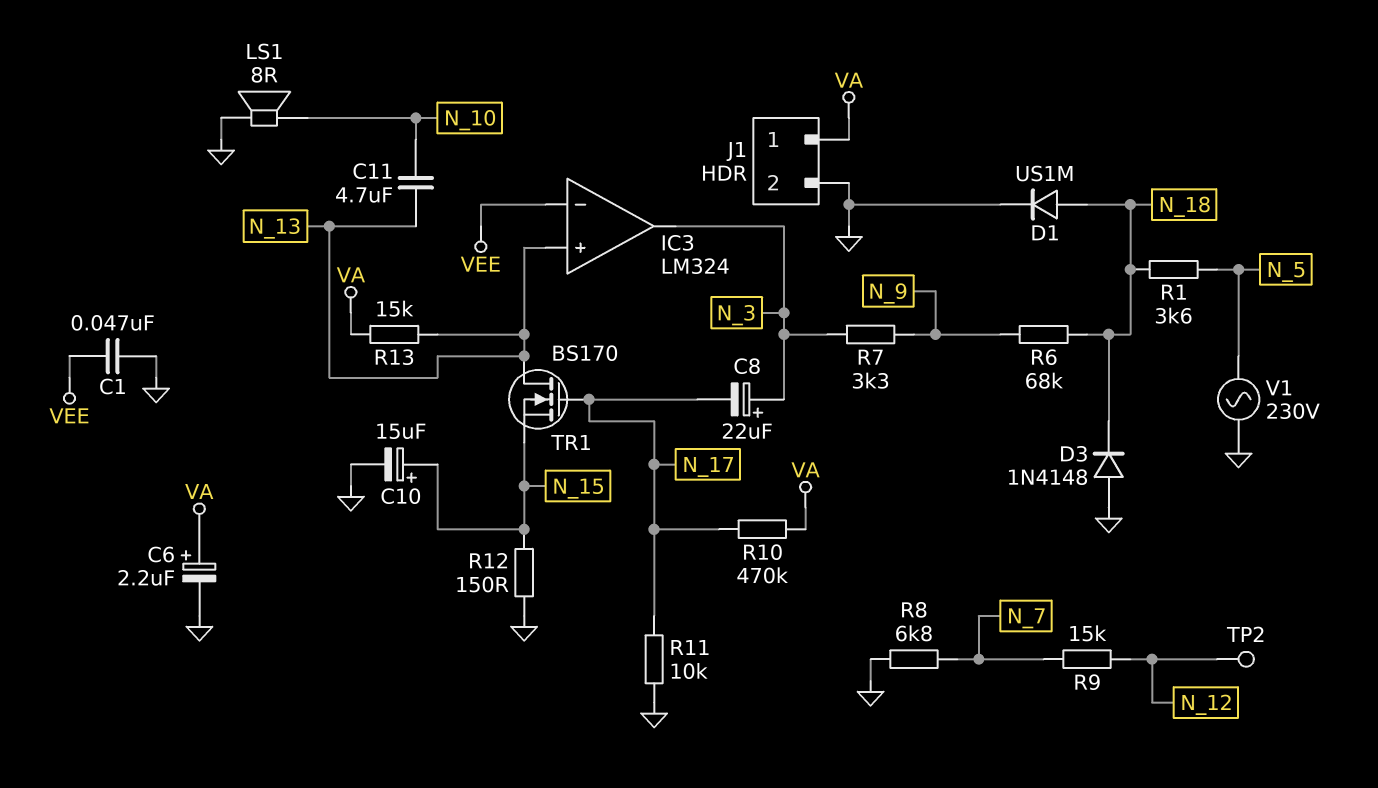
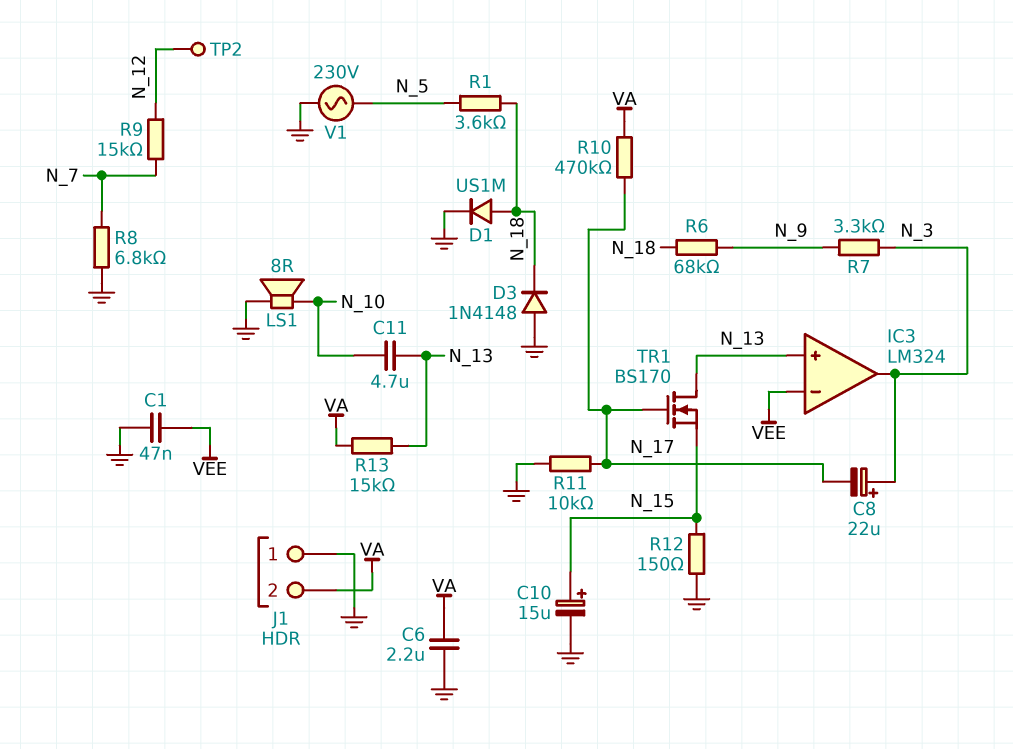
C6: 2.2uF (plus VA, minus GND) -> 2.2uF (GND, VA)
J1 pin 1: VA -> GND
J1 pin 2: GND -> VA

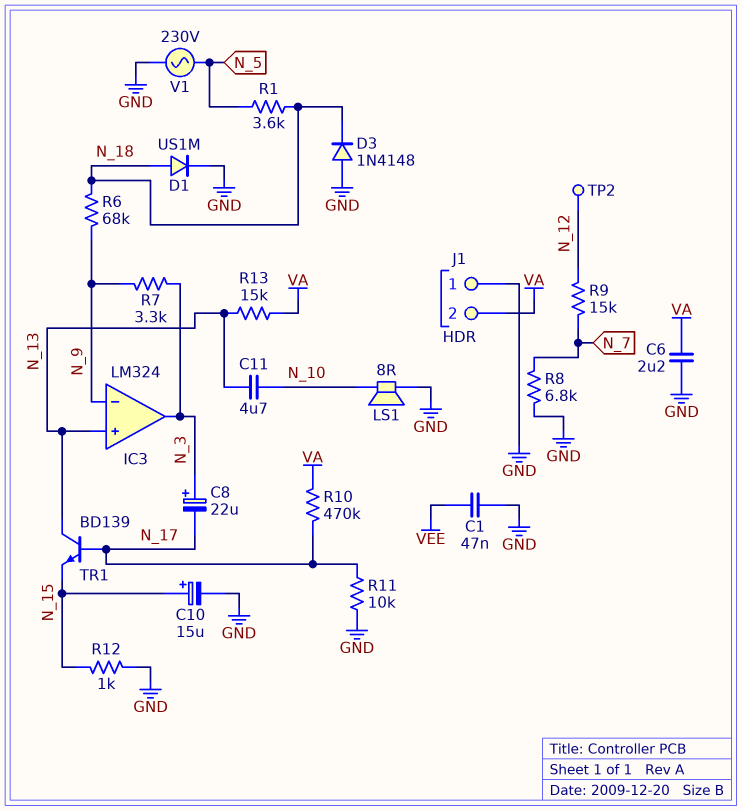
IC3 pin in-: VEE -> N_9
R12: 150 (GND, N_15) -> 1k (GND, N_15)
TR1: NMOS BS170 (G N_17, D N_13, S N_15) -> NPN BD139 (B N_17, C N_13, E N_15)

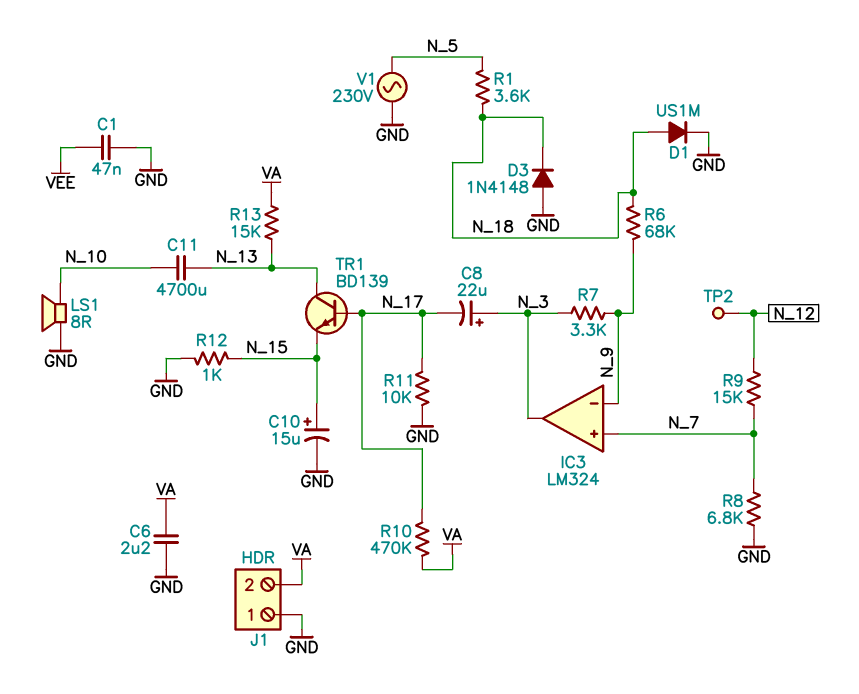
C11: 4.7uF (N_10, N_13) -> 4700uF (N_10, N_13)
IC3 pin in+: N_13 -> N_7

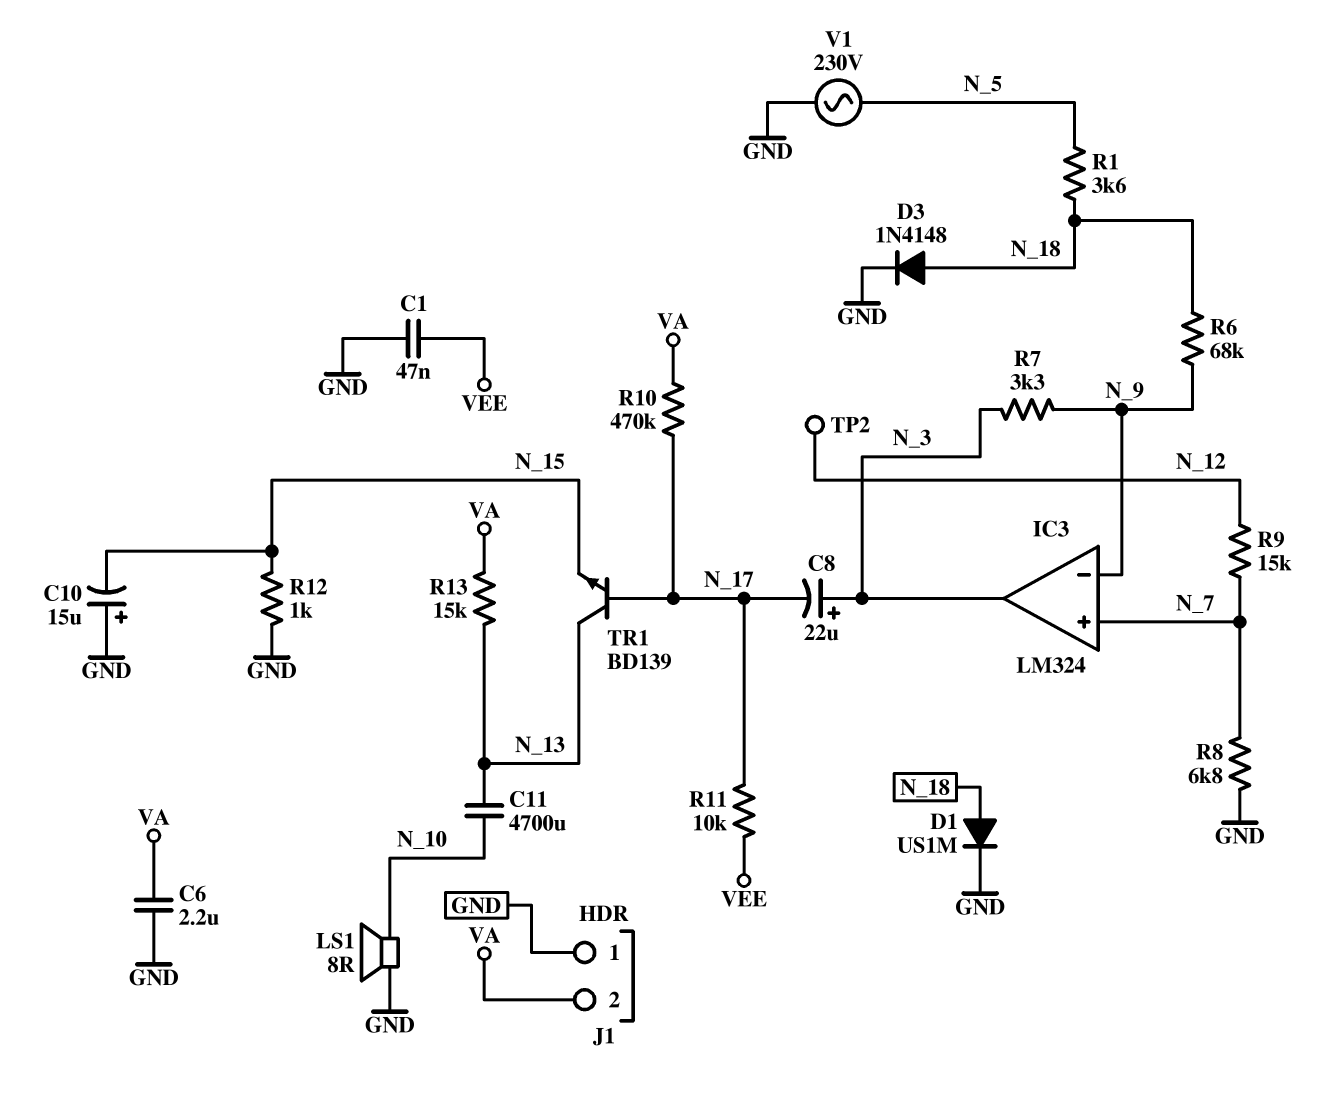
C10: 15uF (plus N_15, minus GND) -> 15uF (plus GND, minus N_15)
D3: diode 1N4148 (A GND, K N_18) -> diode 1N4148 (A N_18, K GND)
R11: 10k (GND, N_17) -> 10k (N_17, VEE)

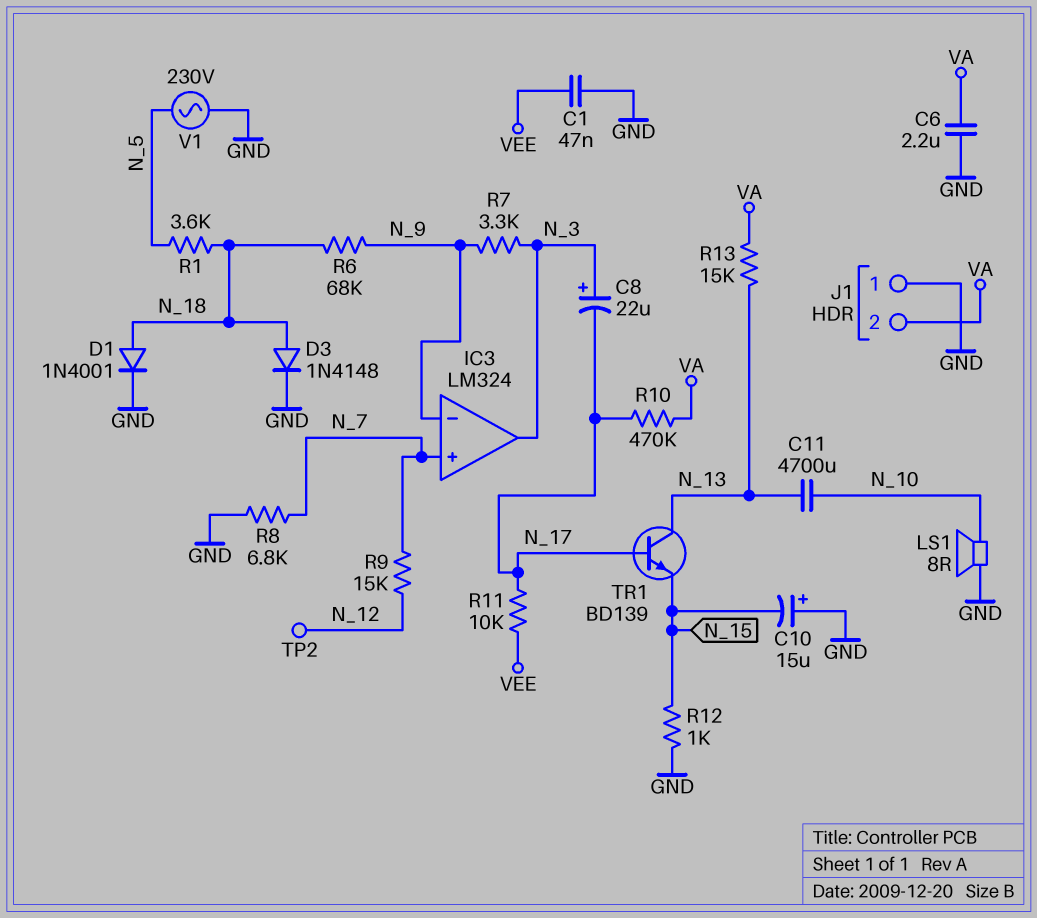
D1: diode US1M (A N_18, K GND) -> diode 1N4001 (A N_18, K GND)

